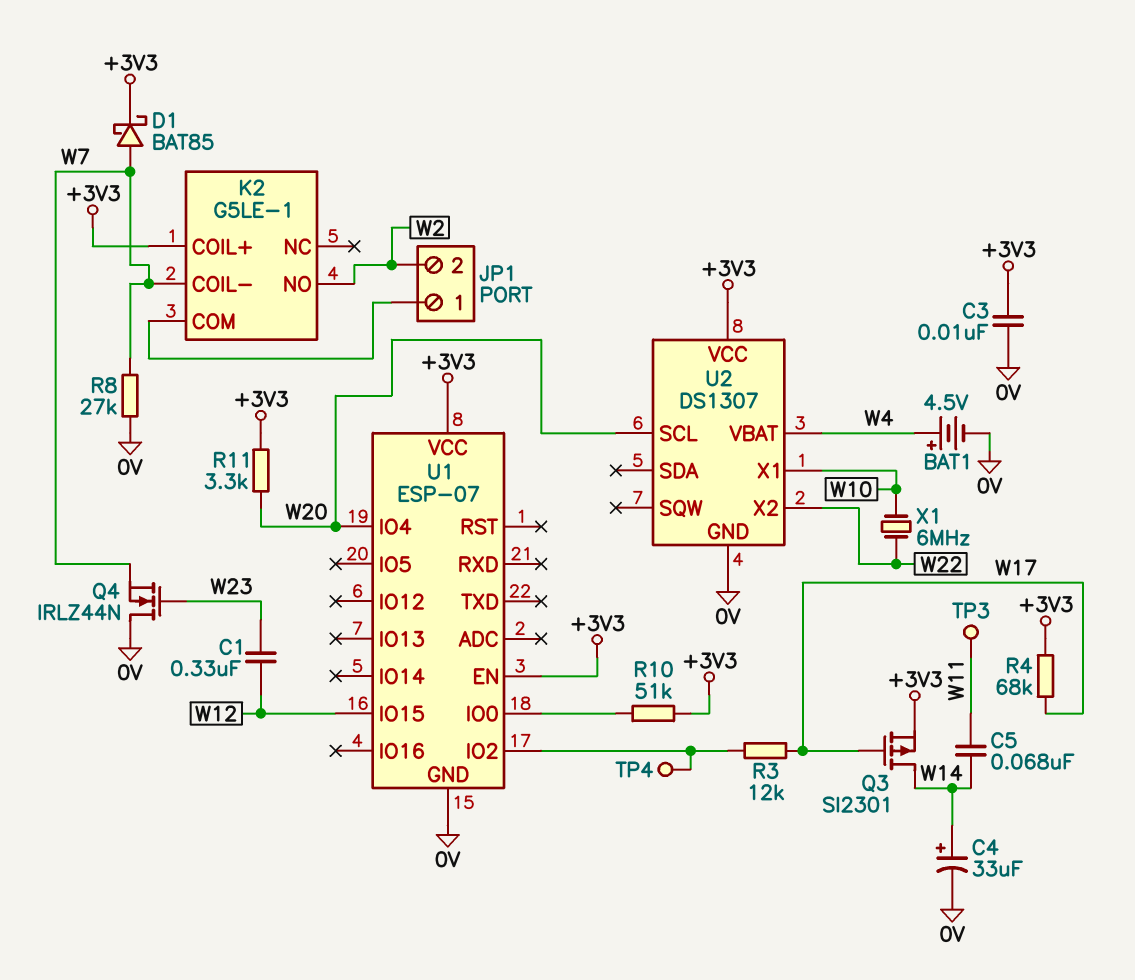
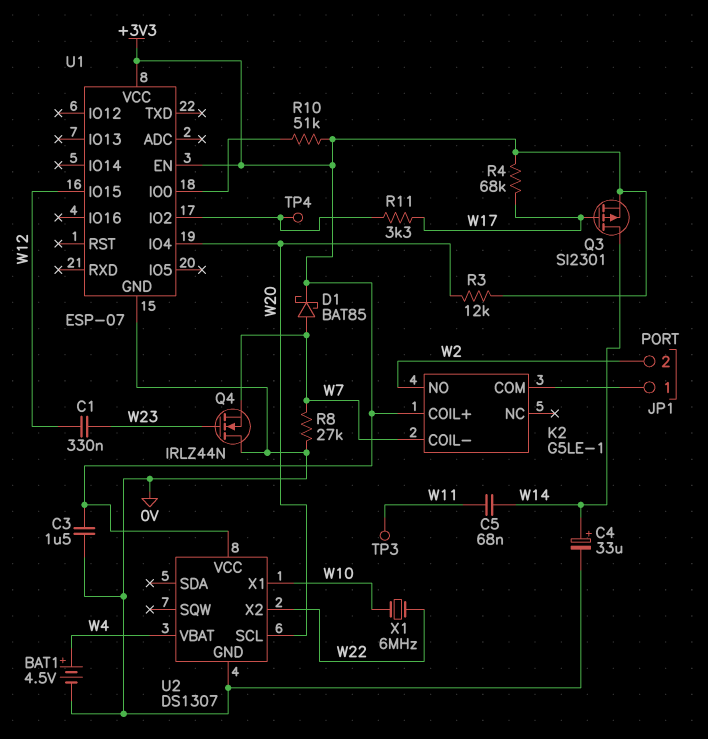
C3: 10nF (+3V3, 0V) -> 1.5uF (+3V3, 0V)
R3: 12k (U1/IO2, W17) -> 12k (+3V3, W20)
R11: 3.3k (+3V3, W20) -> 3.3k (U1/IO2, W17)

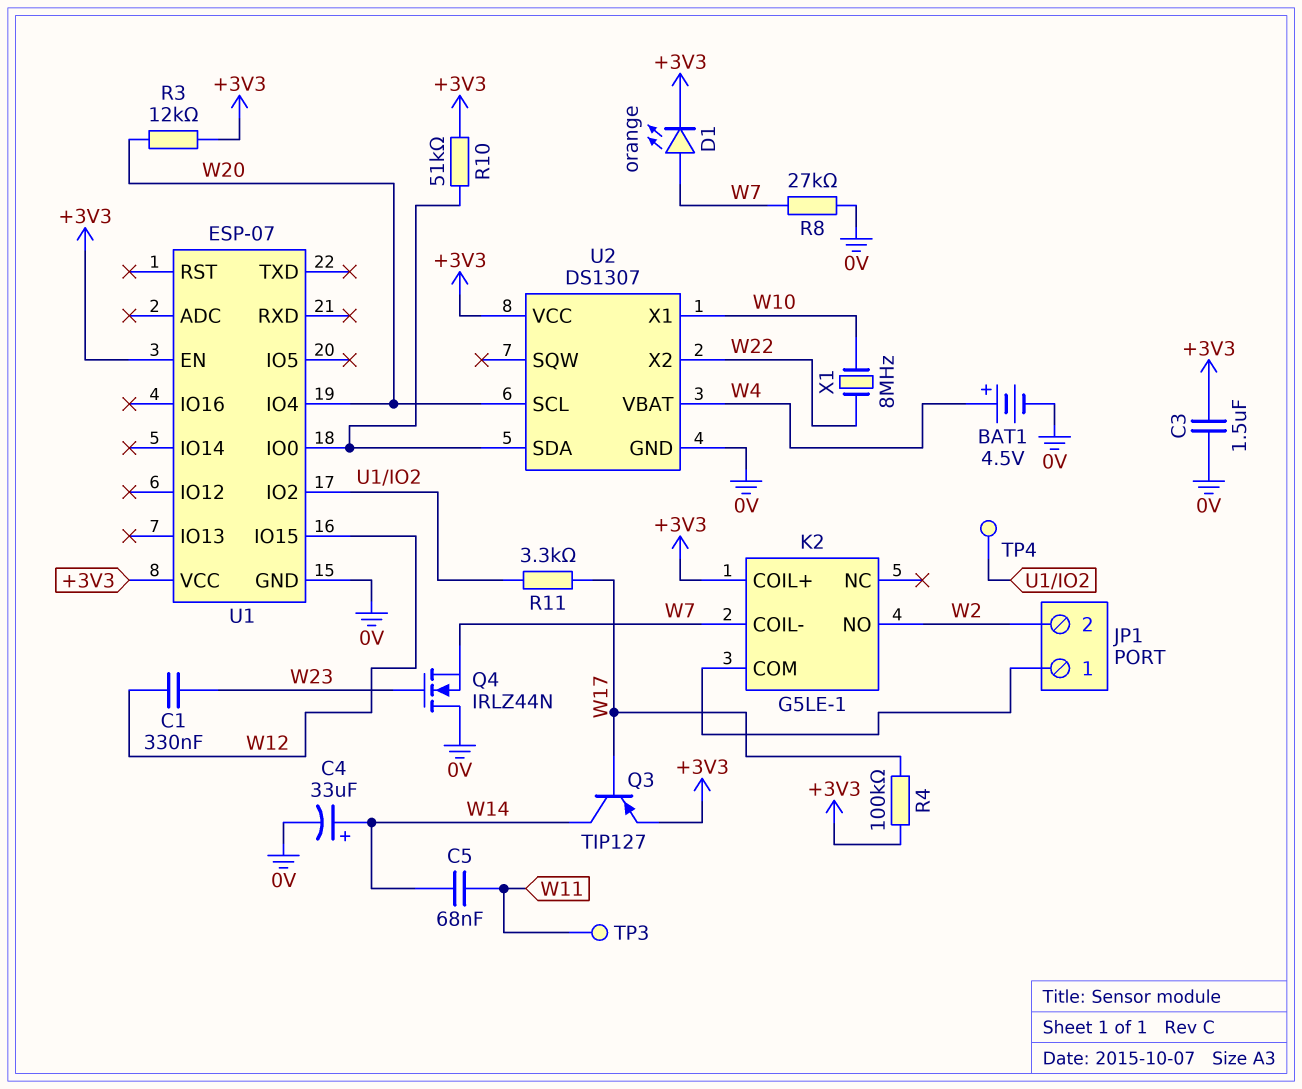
D1: schottky BAT85 (A W7, K +3V3) -> LED orange (A W7, K +3V3)
Q3: PMOS SI2301 (G W17, D W14, S +3V3) -> PNP TIP127 (B W17, C W14, E +3V3)
R4: 68k (+3V3, W17) -> 100k (+3V3, W17)
U2 pin SDA: none -> U1/IO0
X1: 6MHz (W10, W22) -> 8MHz (W10, W22)

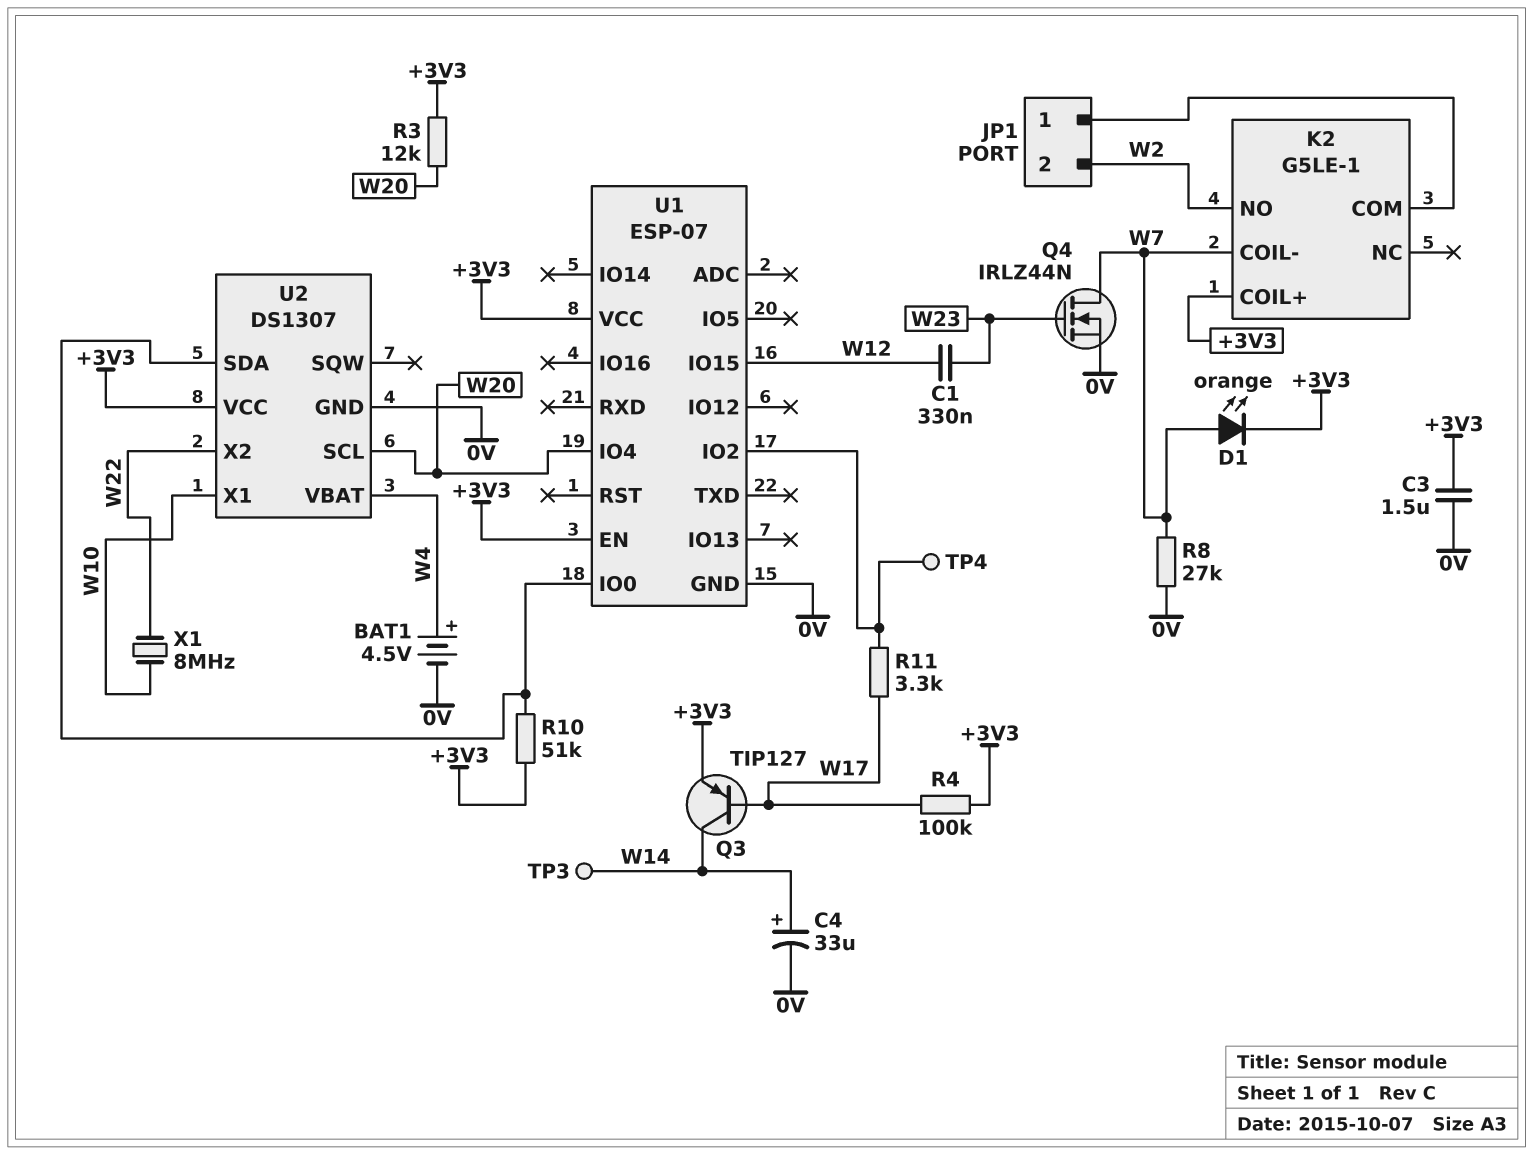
C5: 68nF (W11, W14) -> none
Q4: NMOS IRLZ44N (G W23, D 0V, S W7) -> NMOS IRLZ44N (G W23, D W7, S 0V)
TP3: test point (W11) -> test point (W14)

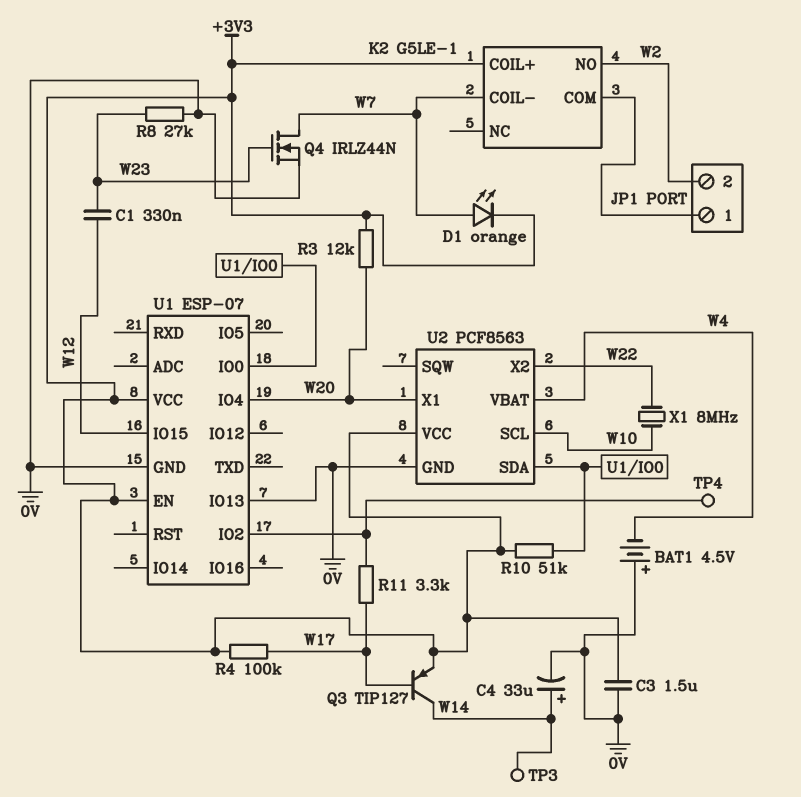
BAT1: 4.5V (plus W4, minus 0V) -> 4.5V (plus 0V, minus W4)
R8: 27k (0V, W7) -> 27k (0V, W23)
U1 pin IO13: none -> 0V
U2: DS1307 -> PCF8563
U2 pin SCL: W20 -> W10
U2 pin X1: W10 -> W20

